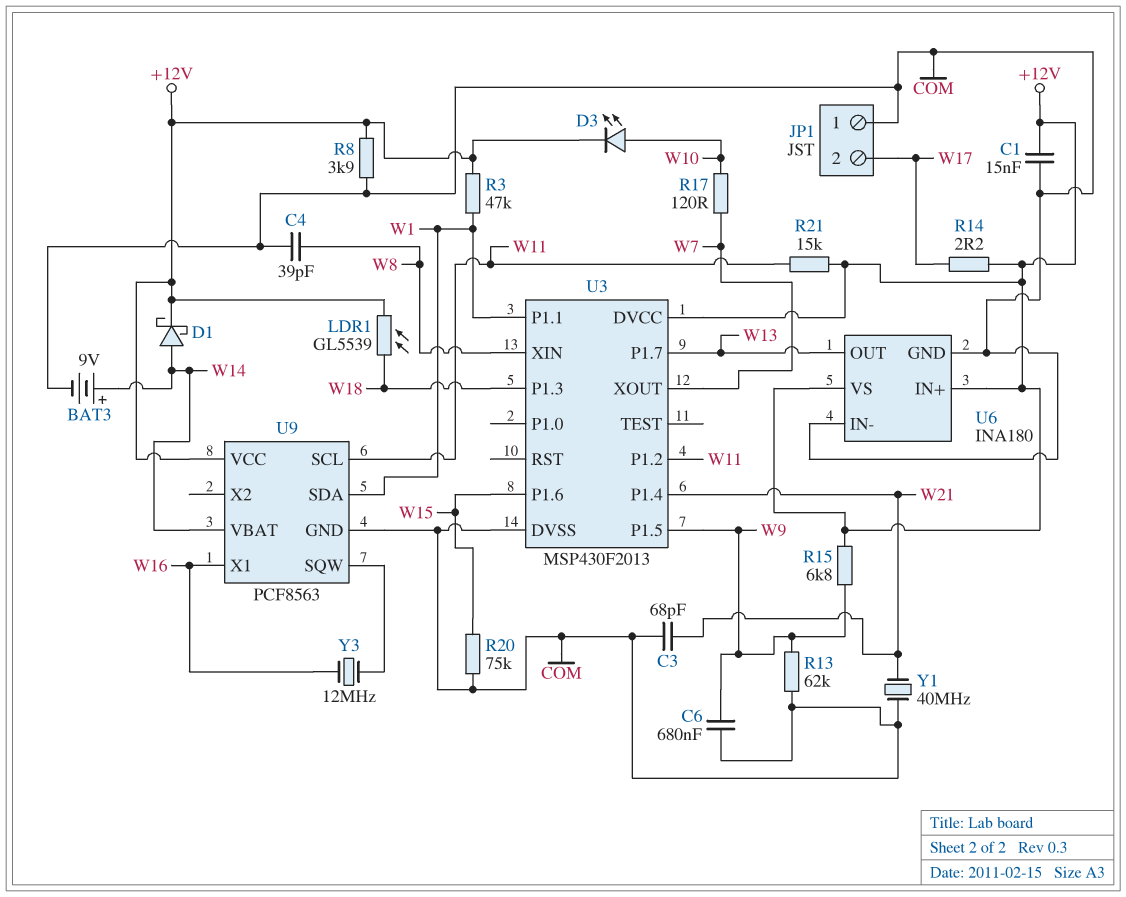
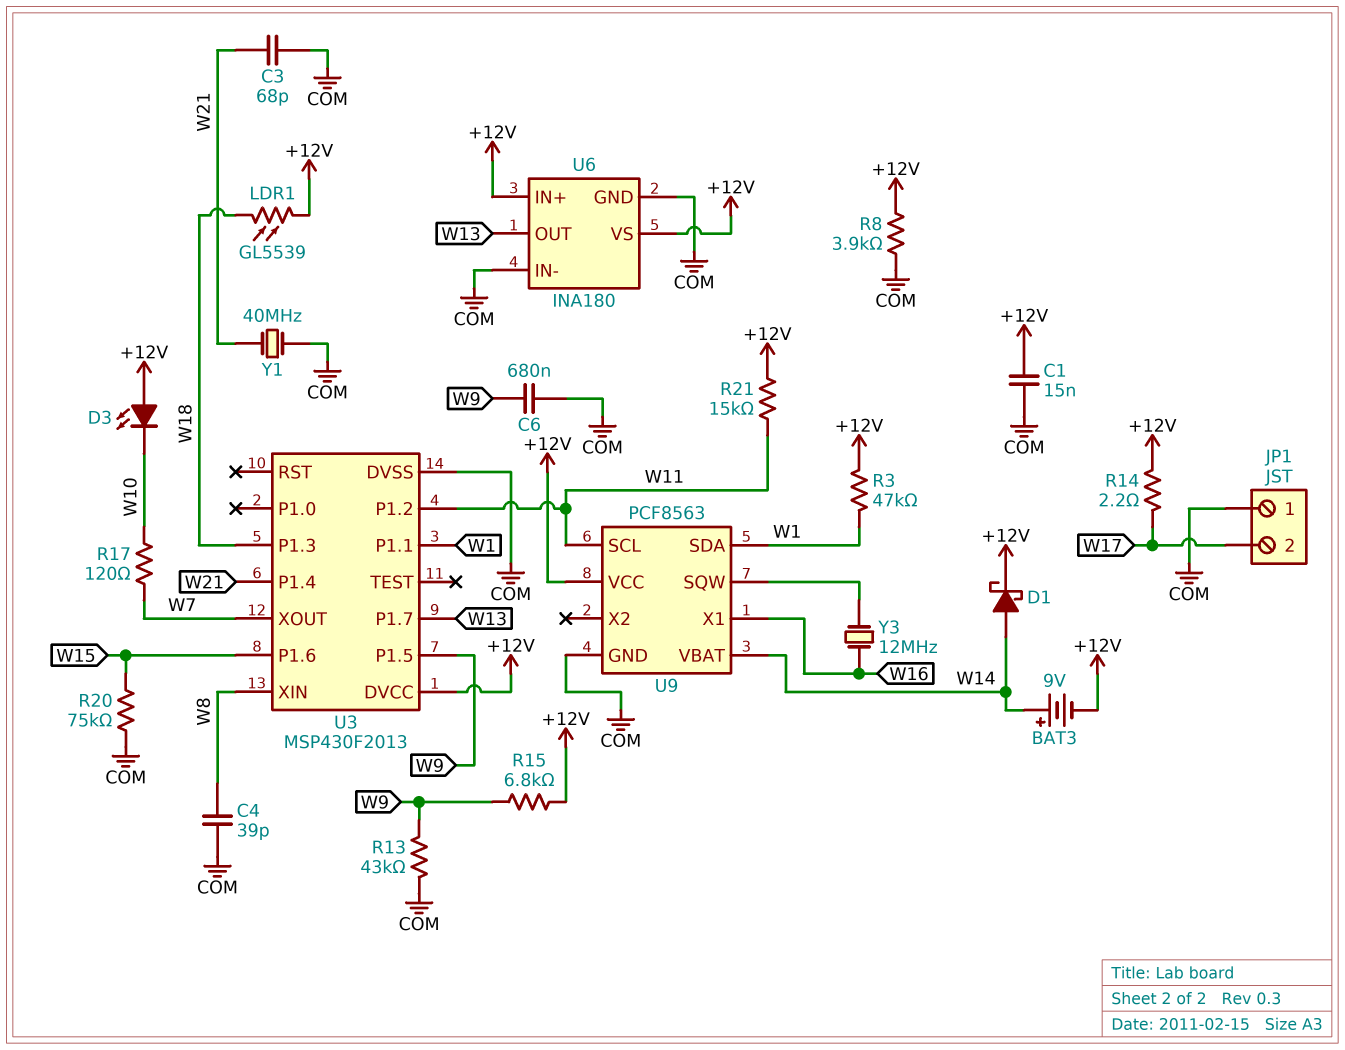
BAT3: 9V (plus W14, minus COM) -> 9V (plus W14, minus +12V)
D3: LED (A W10, K +12V) -> LED (A +12V, K W10)
R13: 62k (COM, W9) -> 43k (COM, W9)

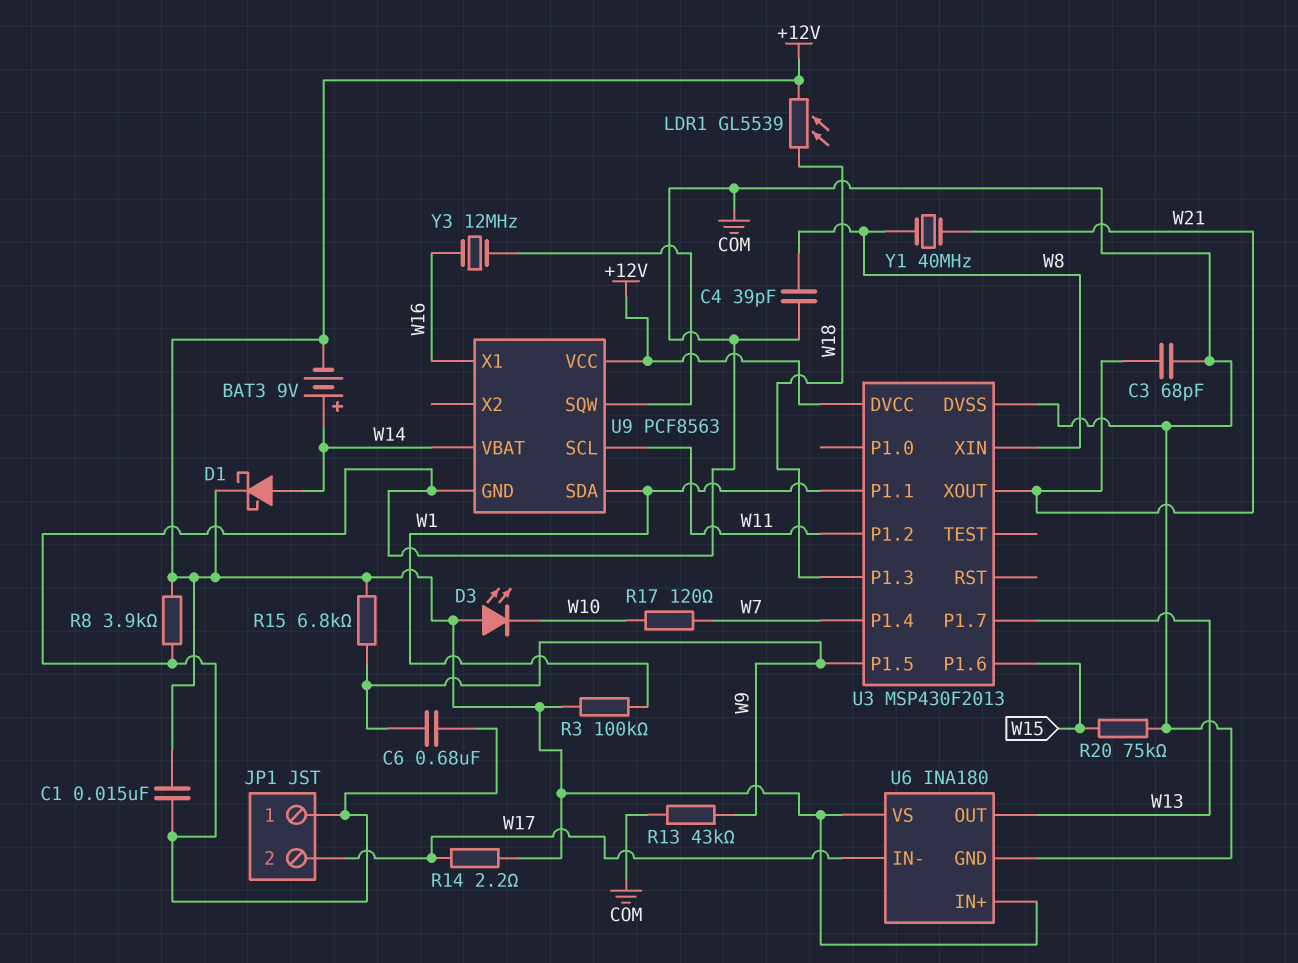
R3: 47k (+12V, W1) -> 100k (+12V, W1)
R21: 15k (+12V, W11) -> none
U3 pin P1.4: W21 -> W7
U3 pin XOUT: W7 -> W21
U6 pin IN-: COM -> W17
Y1: 40MHz (COM, W21) -> 40MHz (W8, W21)

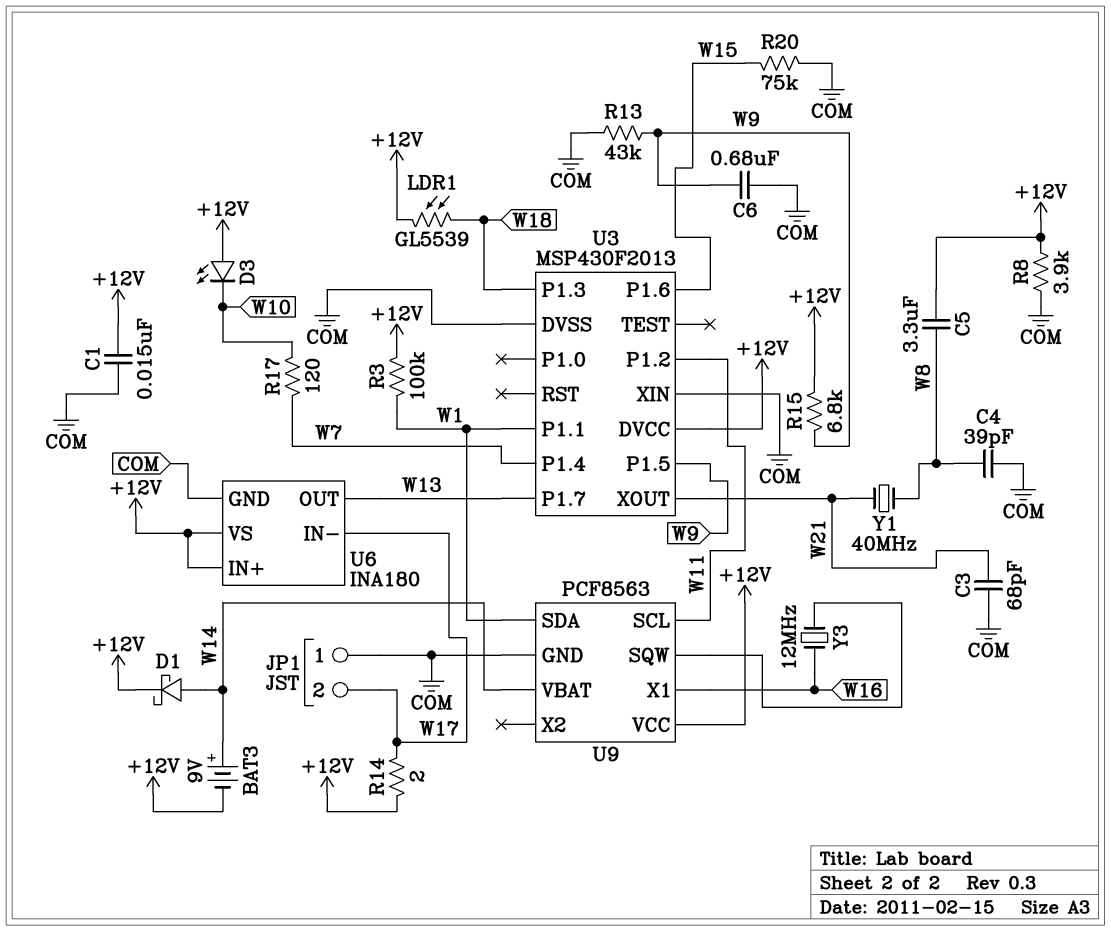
C5: none -> 3.3uF (+12V, W8)
R14: 2.2 (+12V, W17) -> 2 (+12V, W17)
U3 pin XIN: W8 -> COM

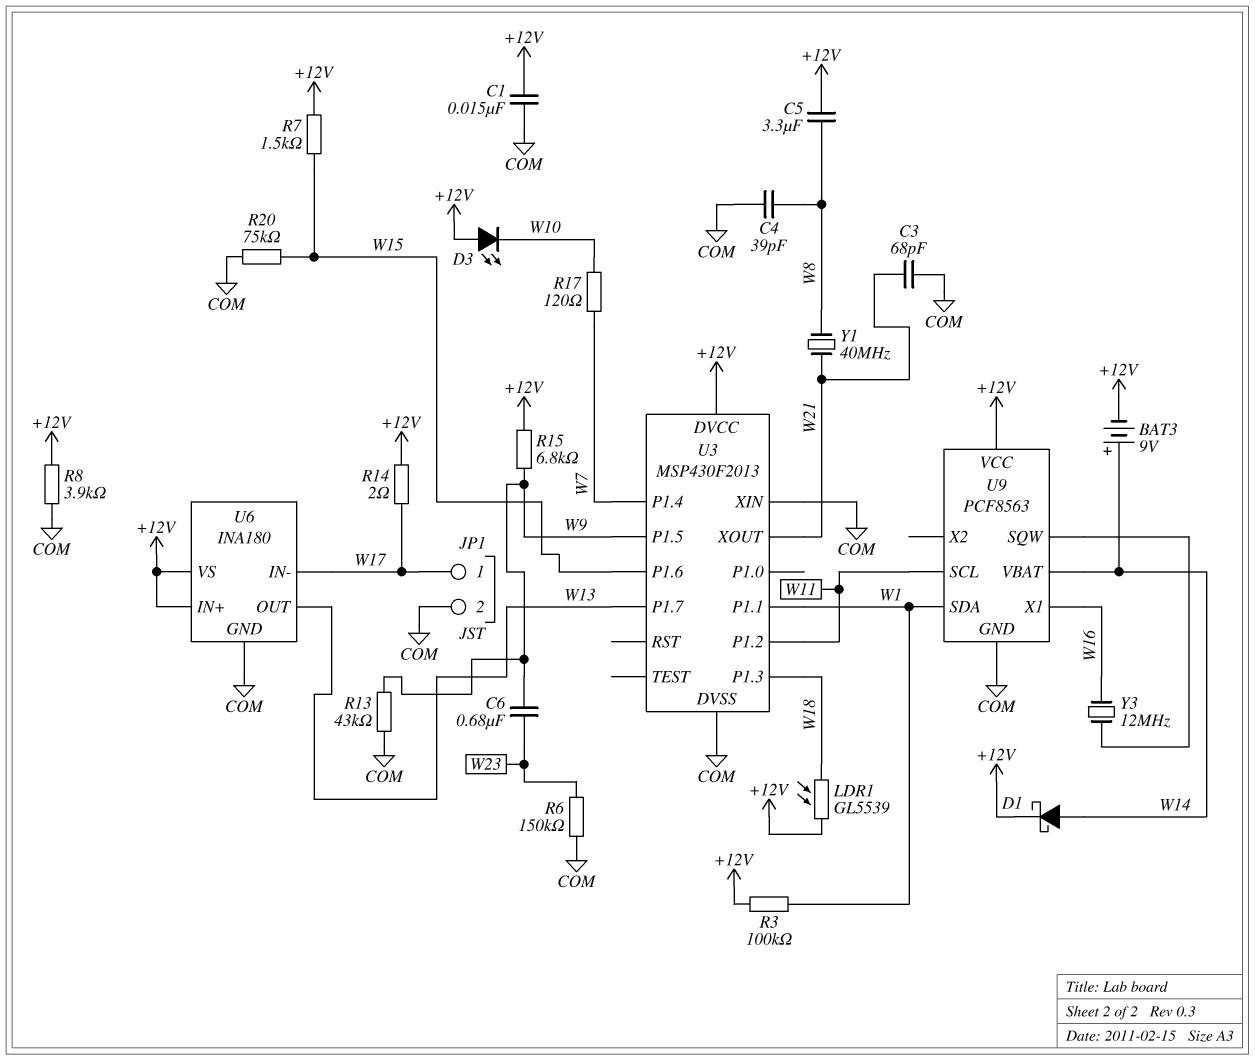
C6: 680nF (COM, W9) -> 680nF (W9, W23)
JP1 pin 1: COM -> W17
JP1 pin 2: W17 -> COM
R6: none -> 150k (COM, W23)
R7: none -> 1.5k (+12V, W15)

